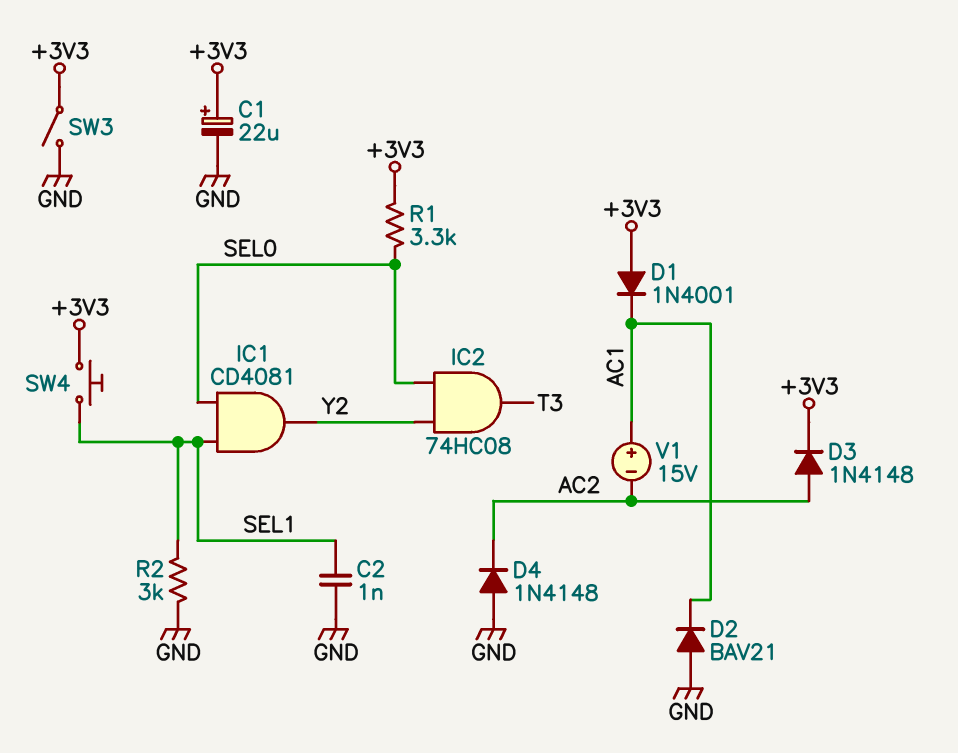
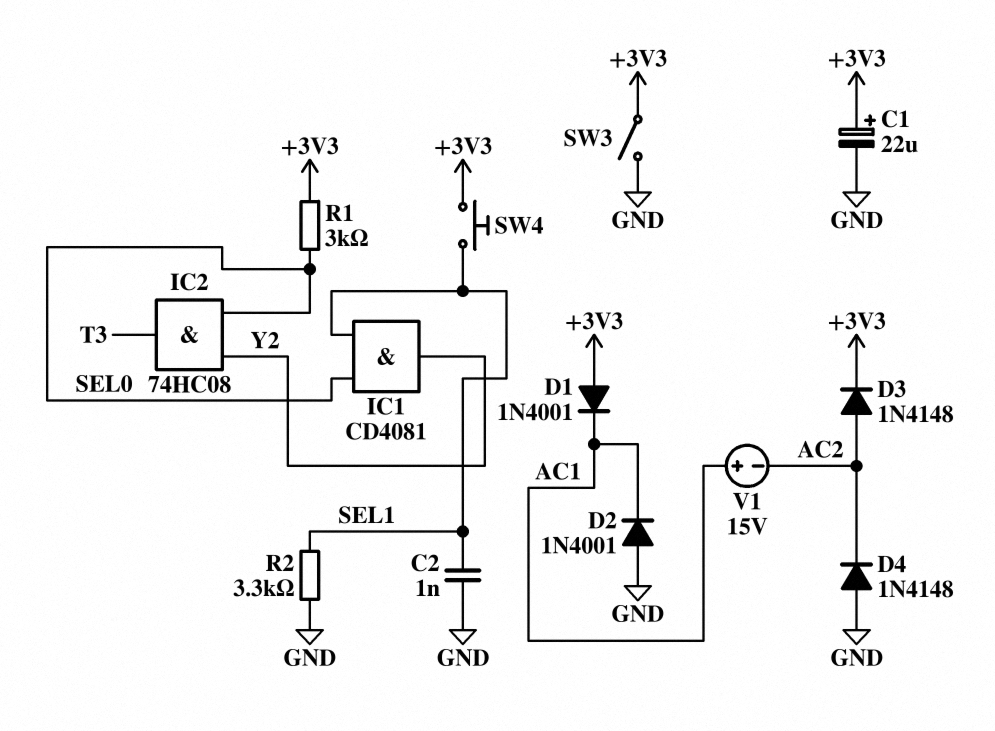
D2: diode BAV21 (A GND, K AC1) -> diode 1N4001 (A GND, K AC1)
R1: 3.3k (+3V3, SEL0) -> 3k (+3V3, SEL0)
R2: 3k (GND, SEL1) -> 3.3k (GND, SEL1)

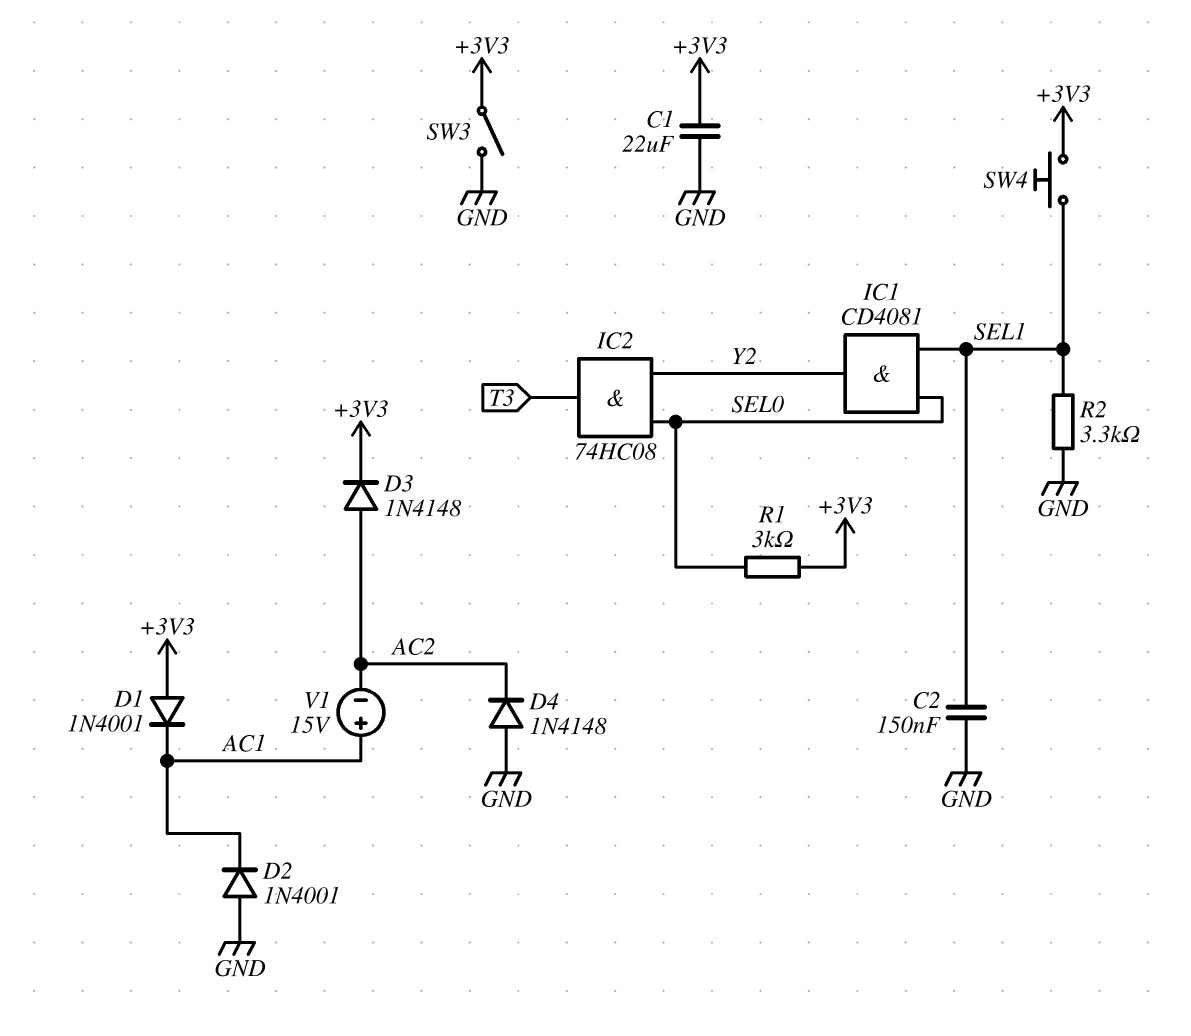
C1: 22uF (plus +3V3, minus GND) -> 22uF (+3V3, GND)
C2: 1nF (GND, SEL1) -> 150nF (GND, SEL1)

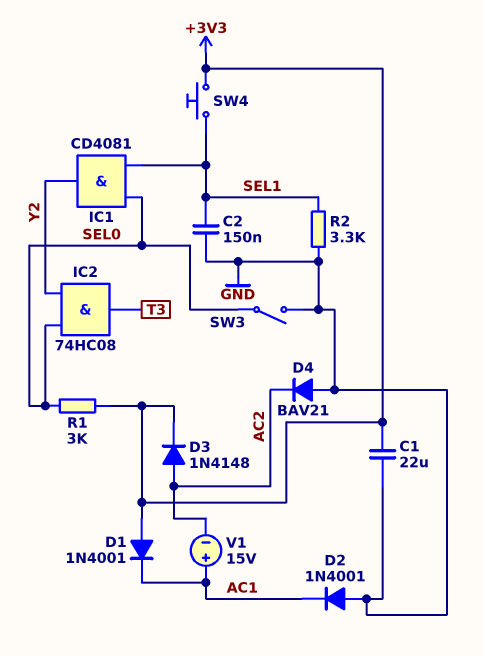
D4: diode 1N4148 (A GND, K AC2) -> diode BAV21 (A GND, K AC2)
SW3: switch (+3V3, GND) -> switch (GND, SEL0)

